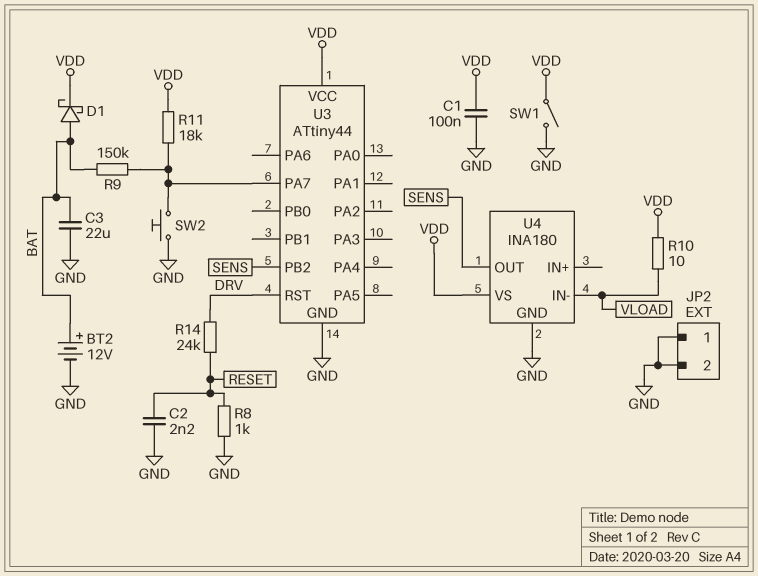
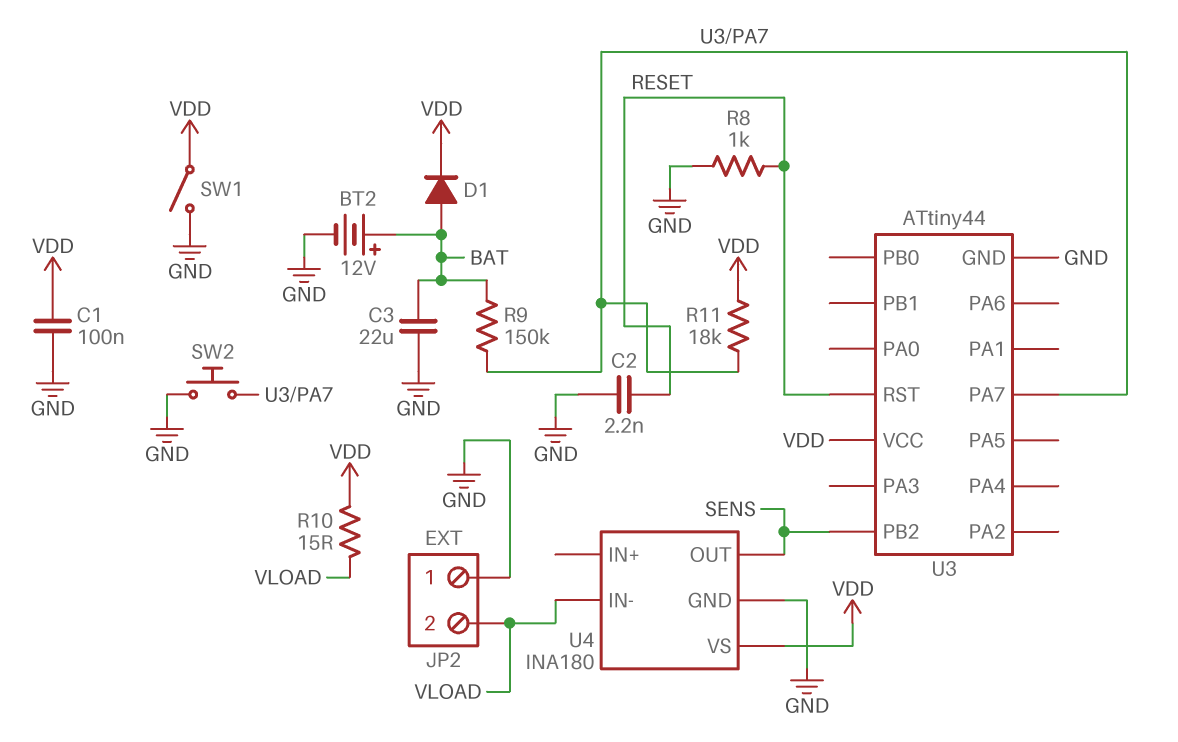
D1: schottky (A BAT, K VDD) -> diode (A BAT, K VDD)
JP2 pin 2: GND -> VLOAD
R10: 10 (VDD, VLOAD) -> 15 (VDD, VLOAD)
R14: 24k (DRV, RESET) -> none
U3 pin RST: DRV -> RESET

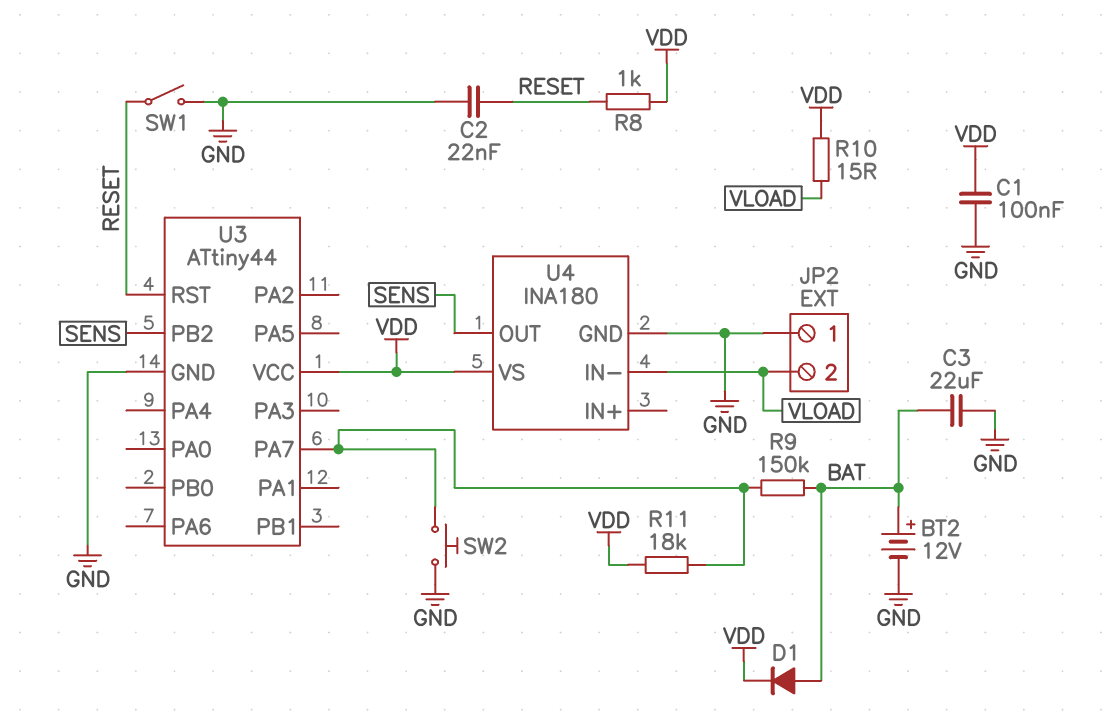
C2: 2.2nF (GND, RESET) -> 22nF (GND, RESET)
R8: 1k (GND, RESET) -> 1k (RESET, VDD)
SW1: switch (GND, VDD) -> switch (GND, RESET)

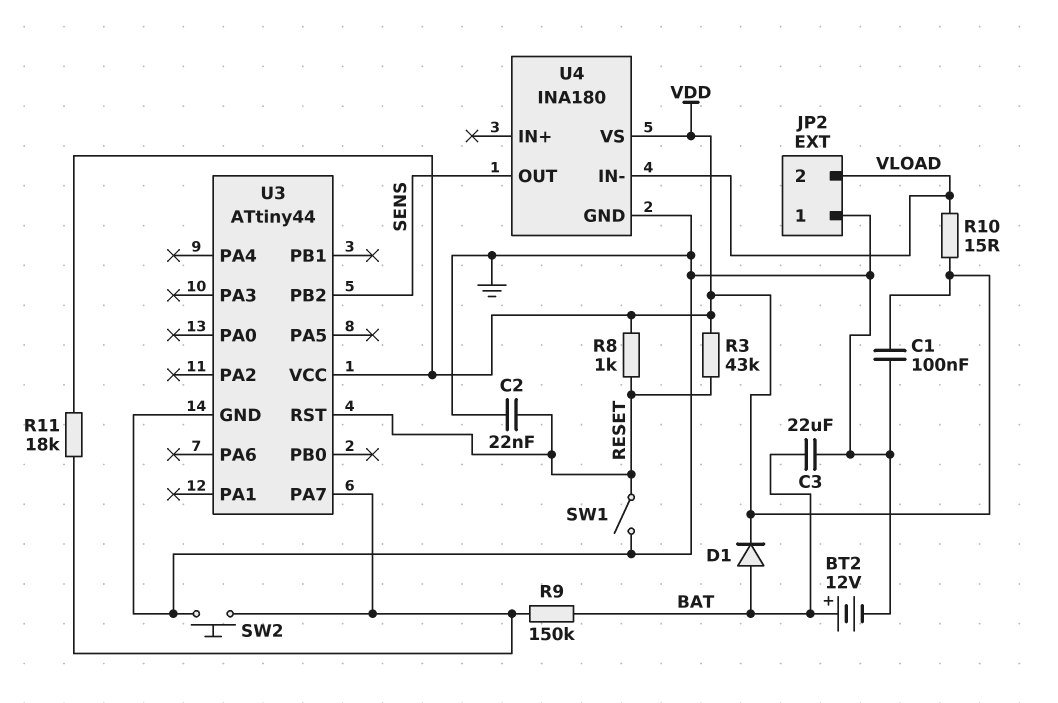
R3: none -> 43k (RESET, VDD)

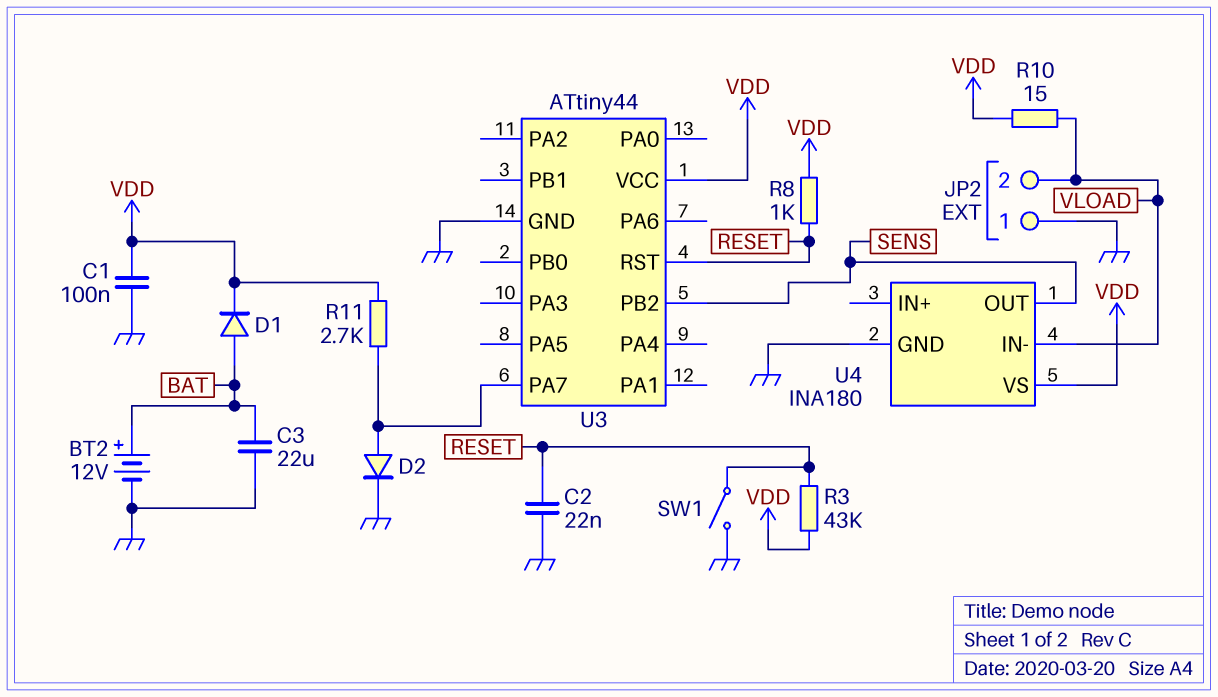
D2: none -> diode (A U3/PA7, K GND)
R9: 150k (BAT, U3/PA7) -> none
R11: 18k (U3/PA7, VDD) -> 2.7k (U3/PA7, VDD)
SW2: button (GND, U3/PA7) -> none

